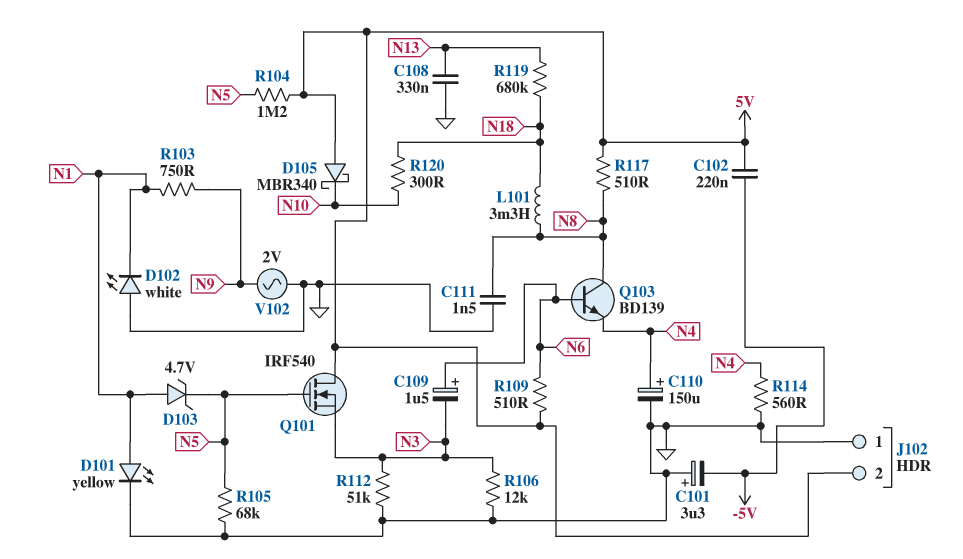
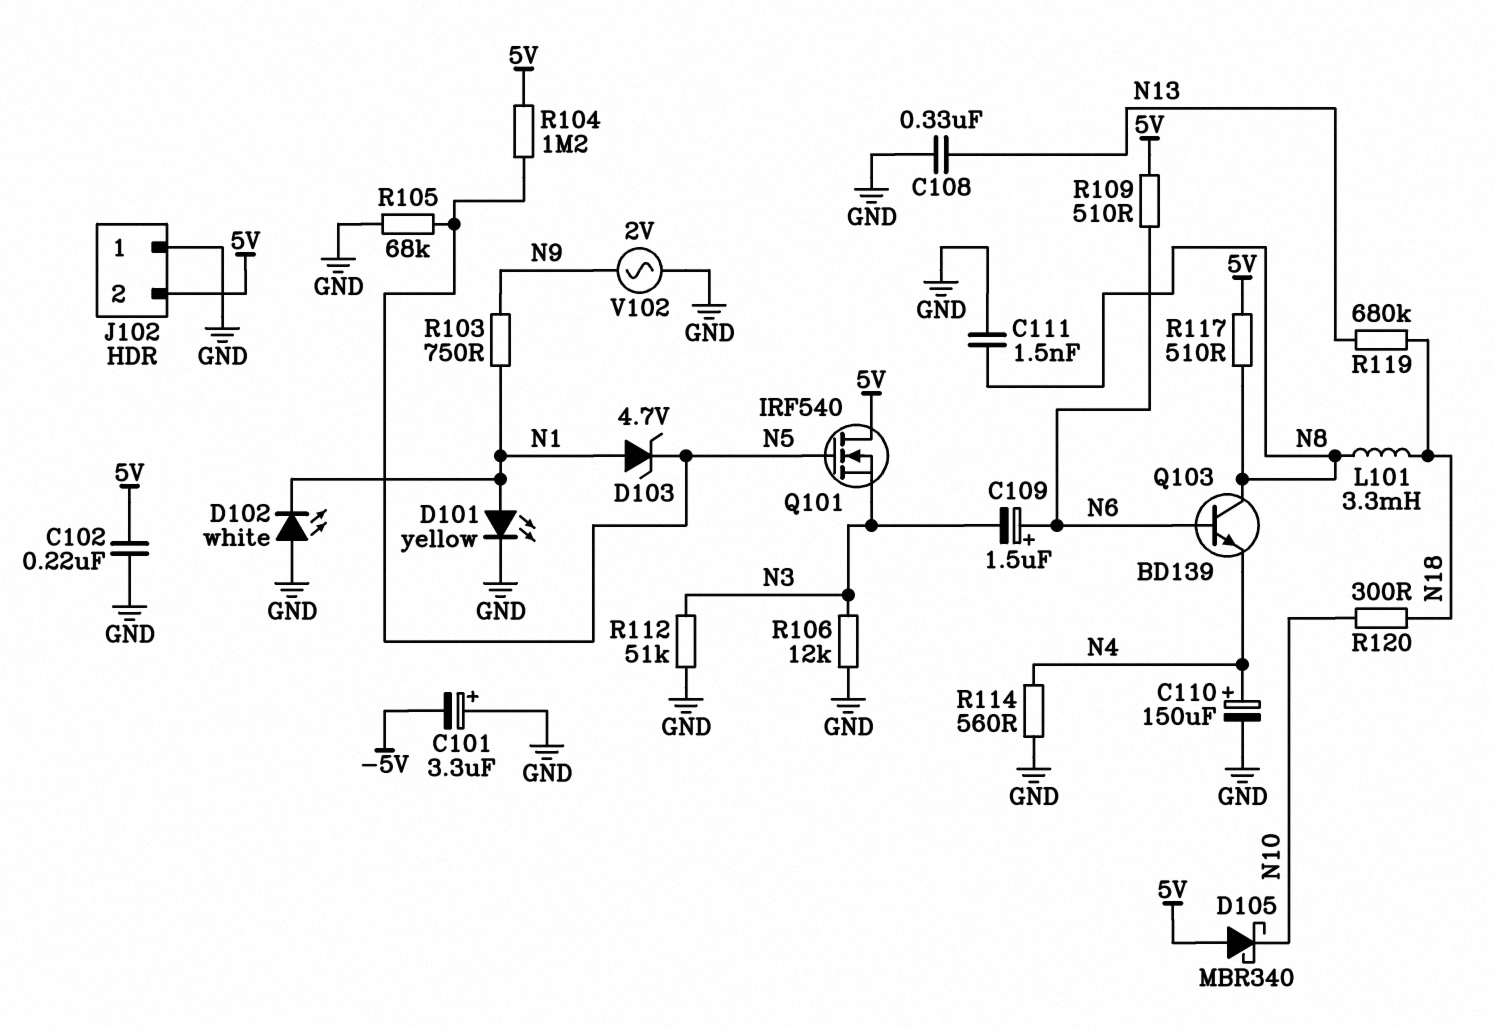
C102: 220nF (-5V, 5V) -> 220nF (5V, GND)

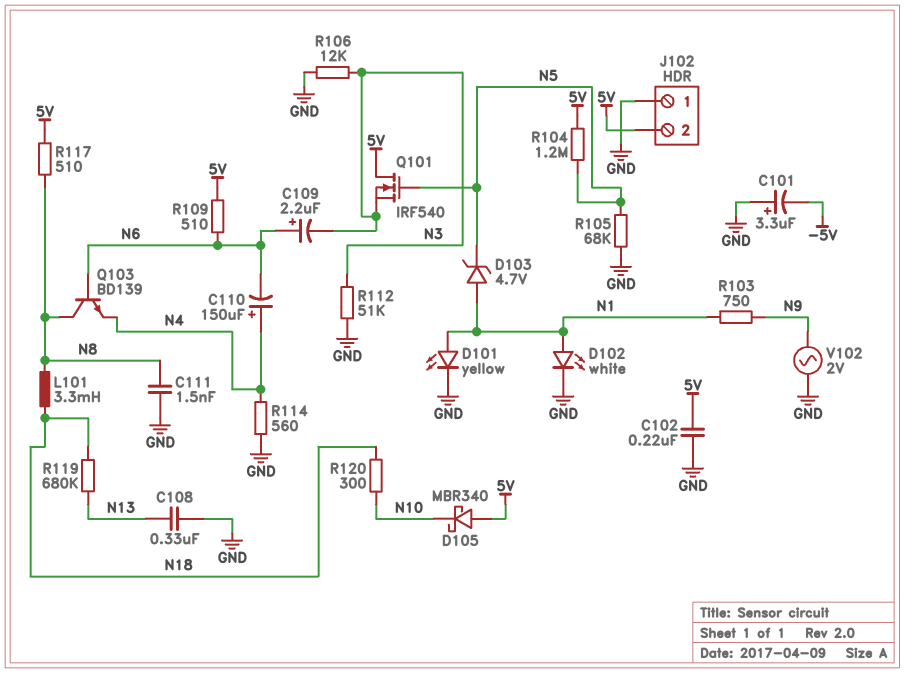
C109: 1.5uF (plus N6, minus N3) -> 2.2uF (plus N6, minus N3)
C110: 150uF (plus N4, minus GND) -> 150uF (plus N4, minus N6)
D102: LED white (A GND, K N1) -> LED white (A N1, K GND)

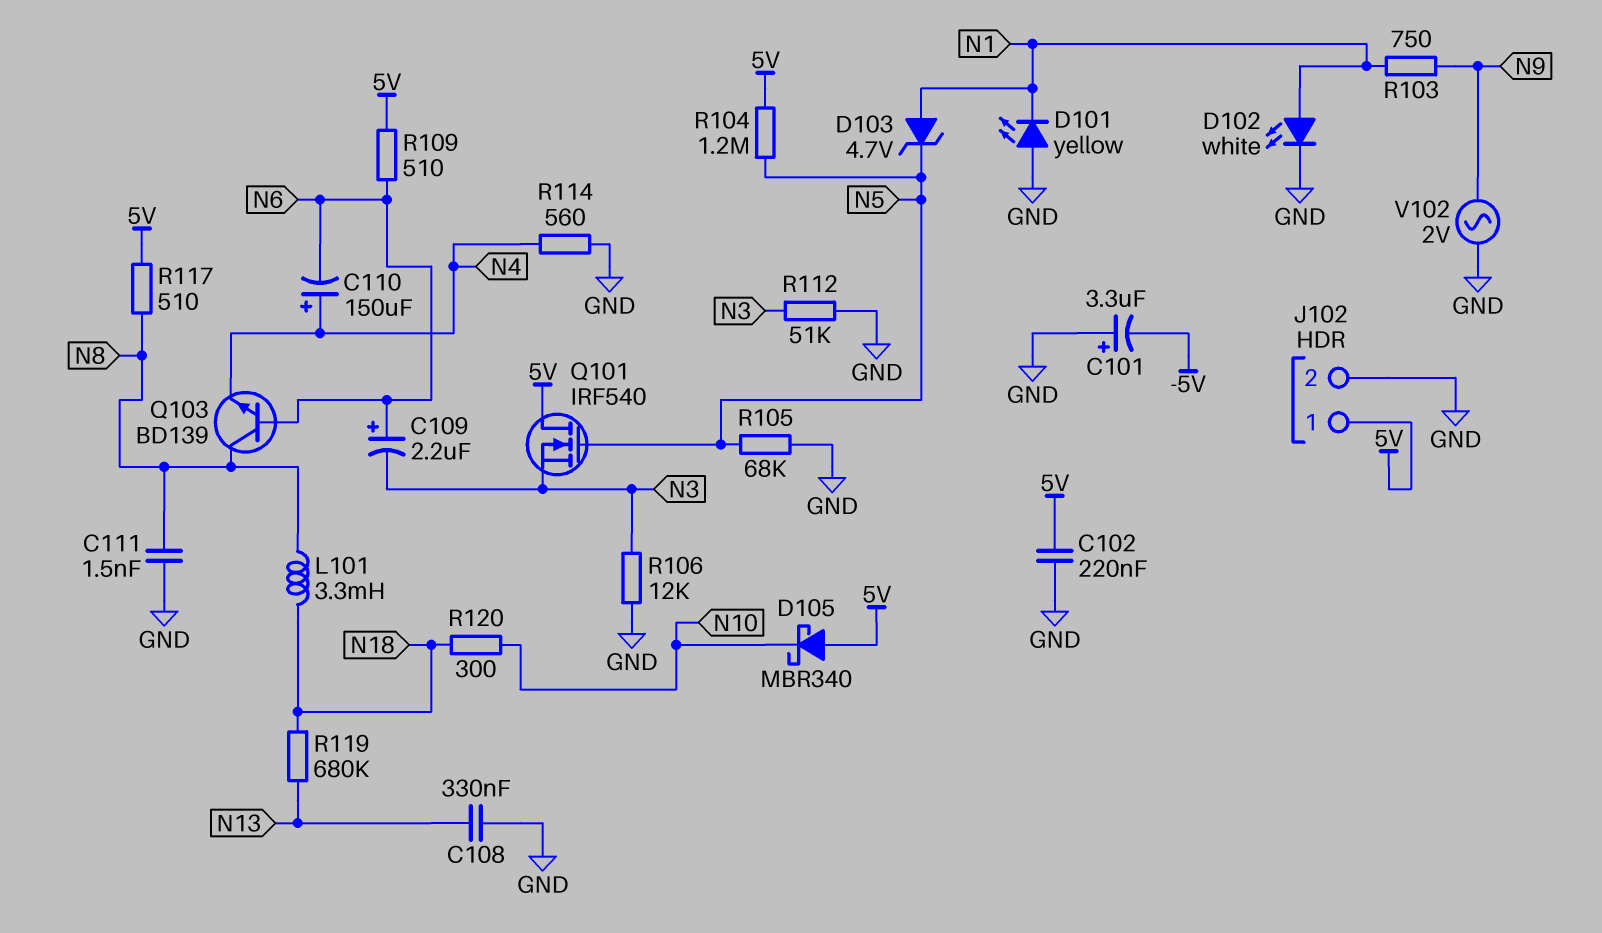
D101: LED yellow (A N1, K GND) -> LED yellow (A GND, K N1)
J102 pin 1: GND -> 5V
J102 pin 2: 5V -> GND

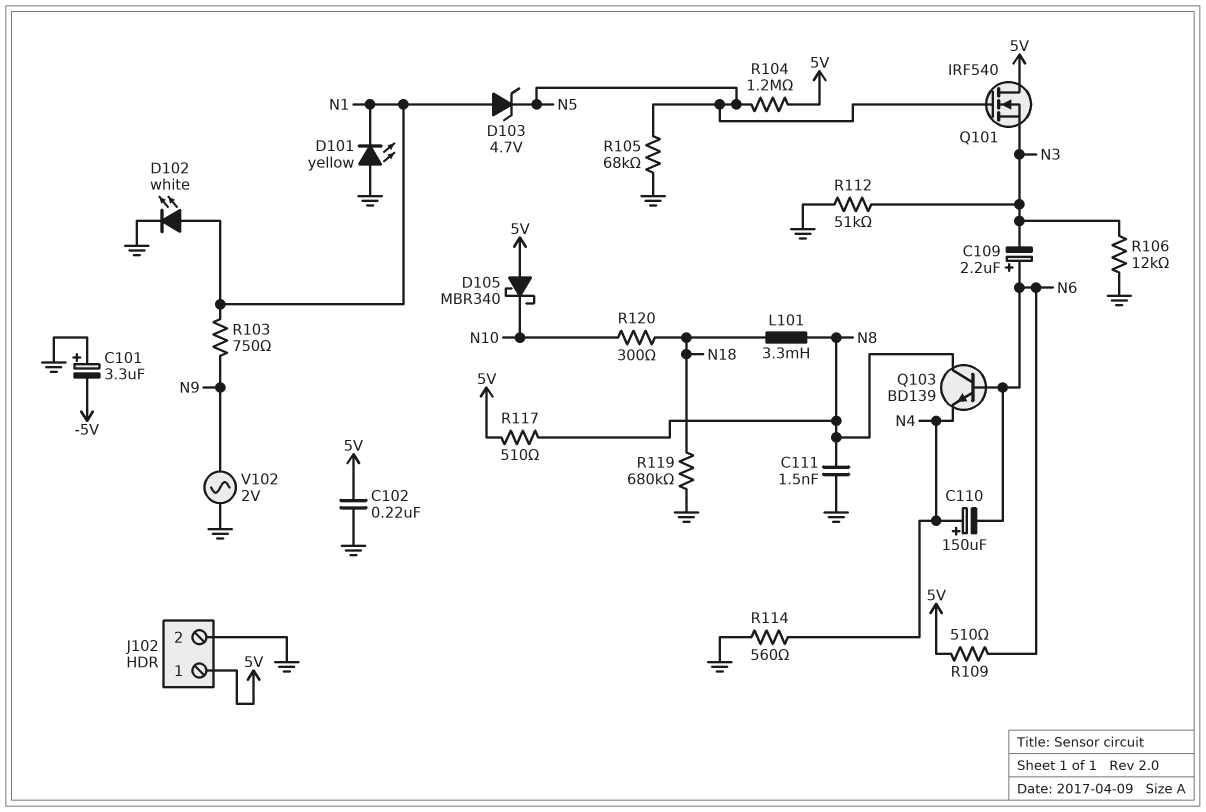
C108: 330nF (GND, N13) -> none
R119: 680k (N13, N18) -> 680k (GND, N18)

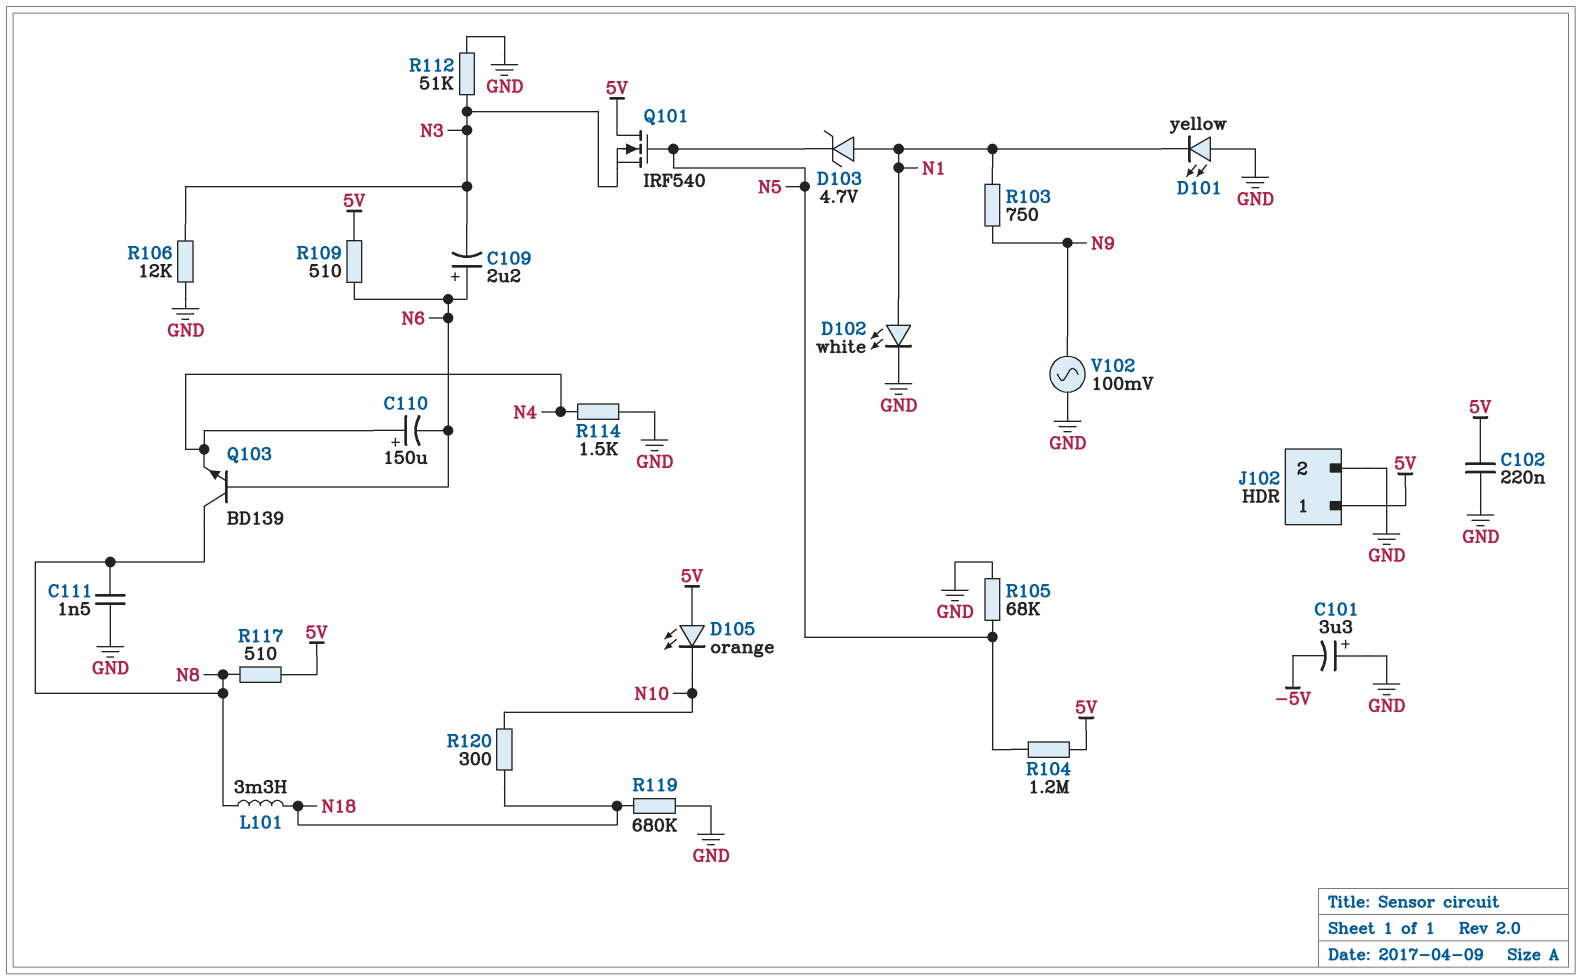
D105: schottky MBR340 (A 5V, K N10) -> LED orange (A 5V, K N10)
R114: 560 (GND, N4) -> 1.5k (GND, N4)
V102: AC 2V (GND, N9) -> AC 100mV (GND, N9)

